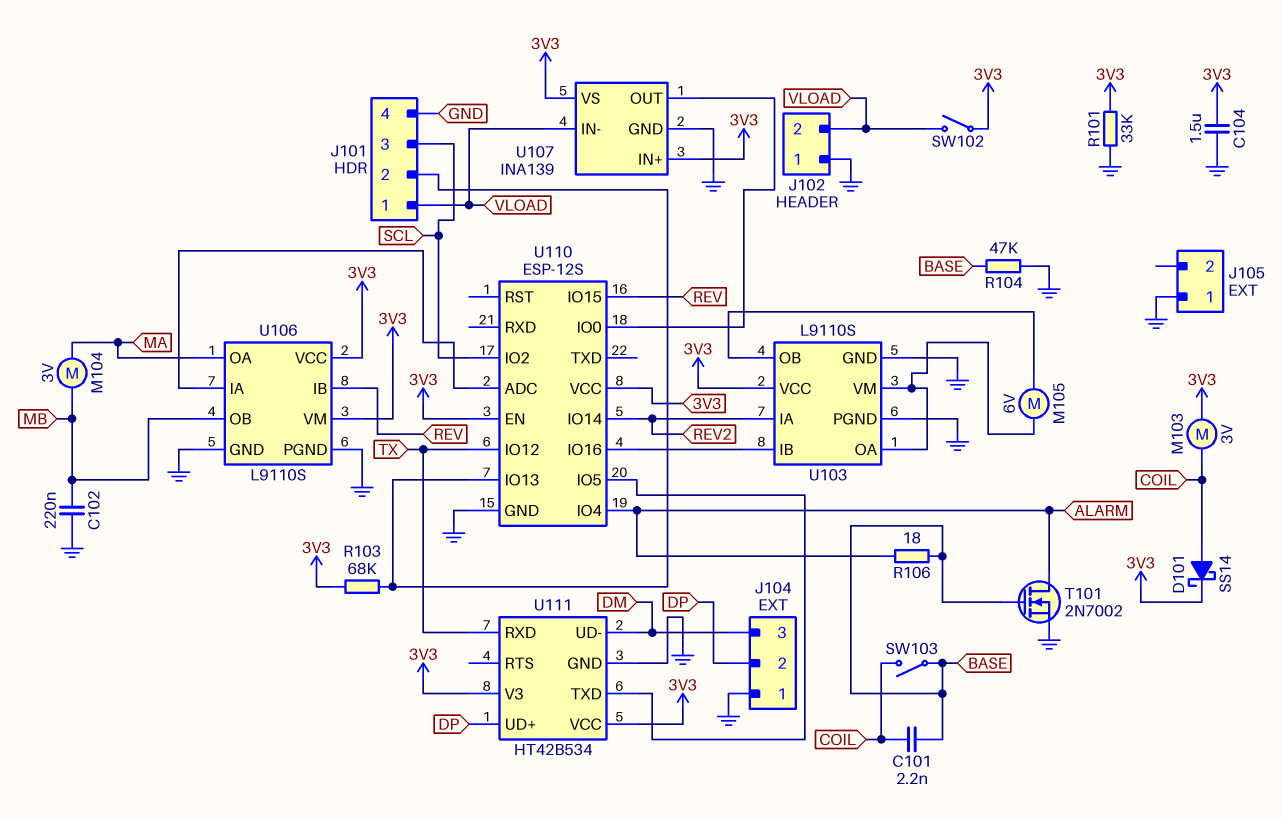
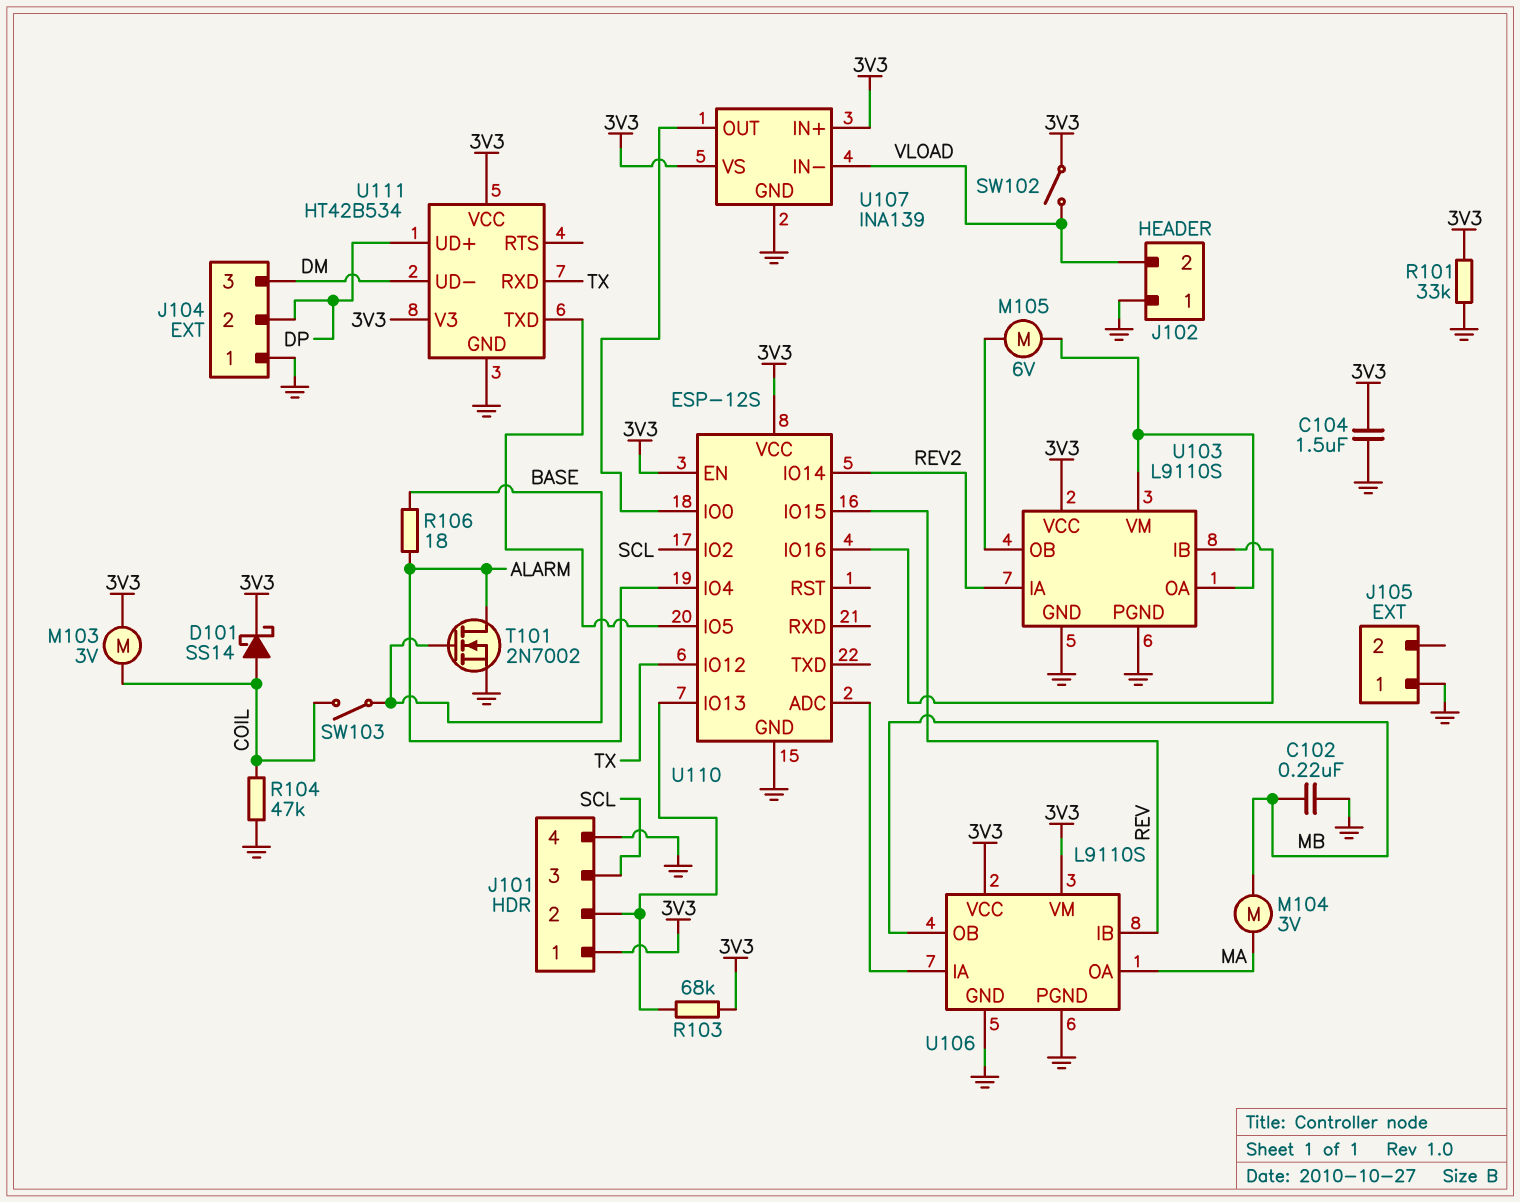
C101: 2.2nF (BASE, COIL) -> none
J101 pin 1: VLOAD -> 3V3
R104: 47k (BASE, GND) -> 47k (COIL, GND)

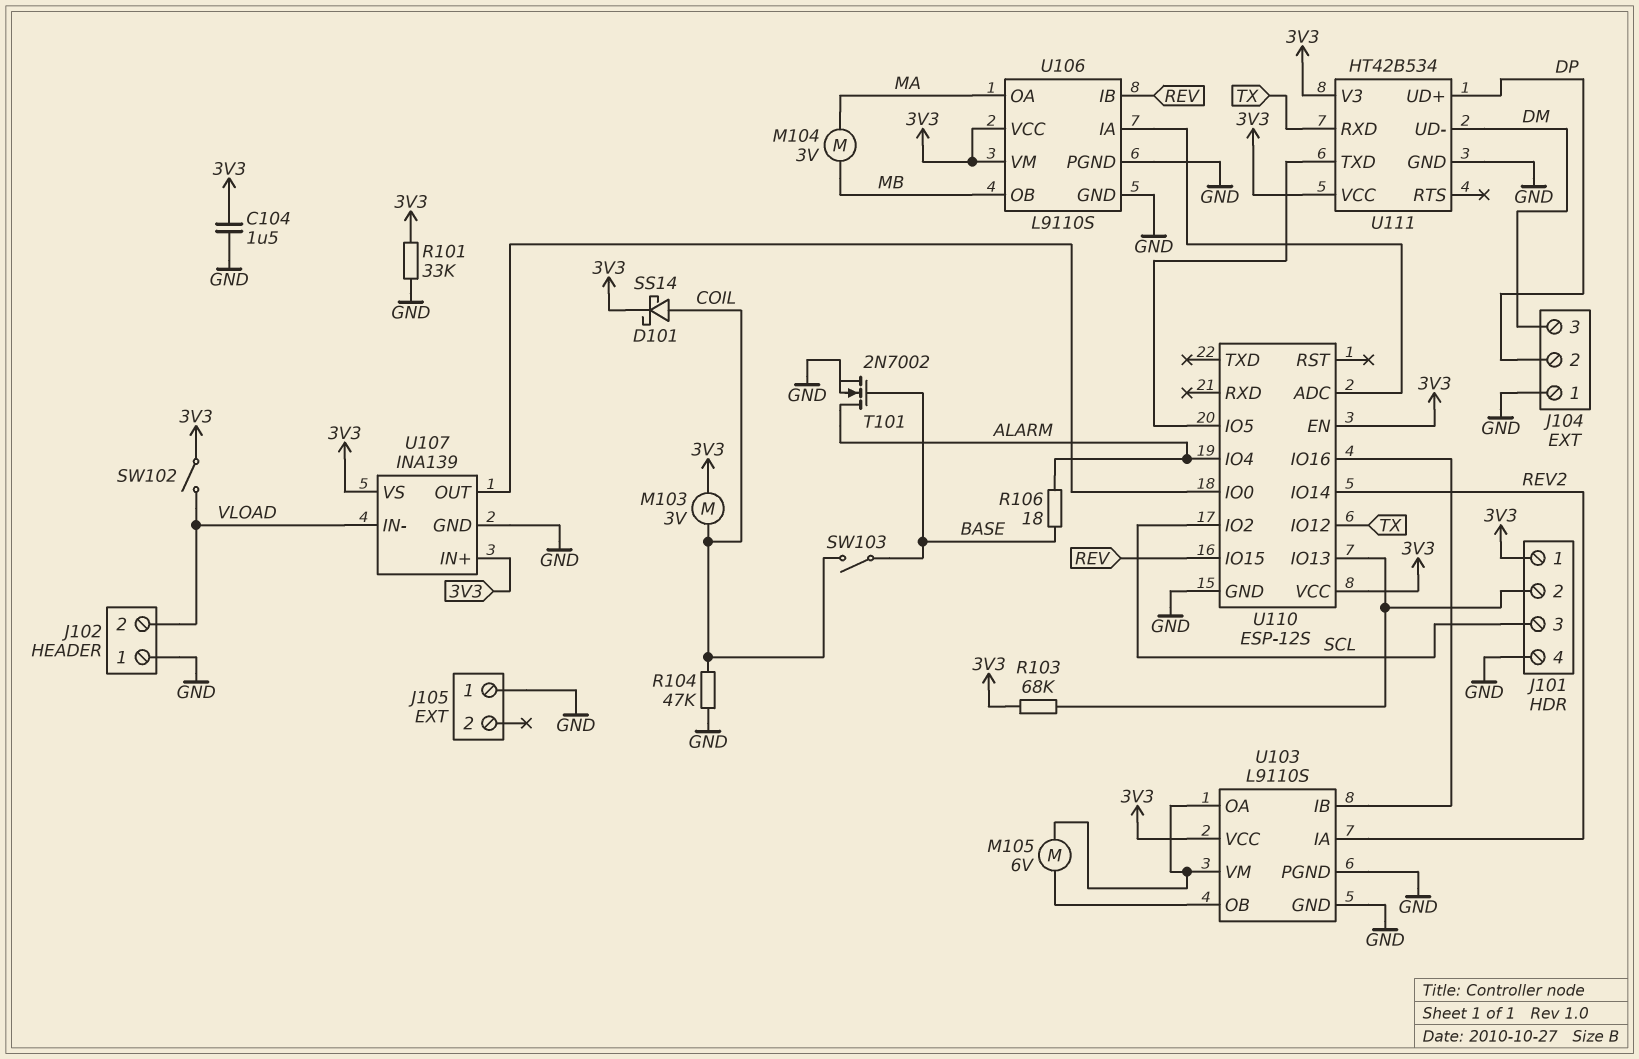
C102: 220nF (GND, MB) -> none

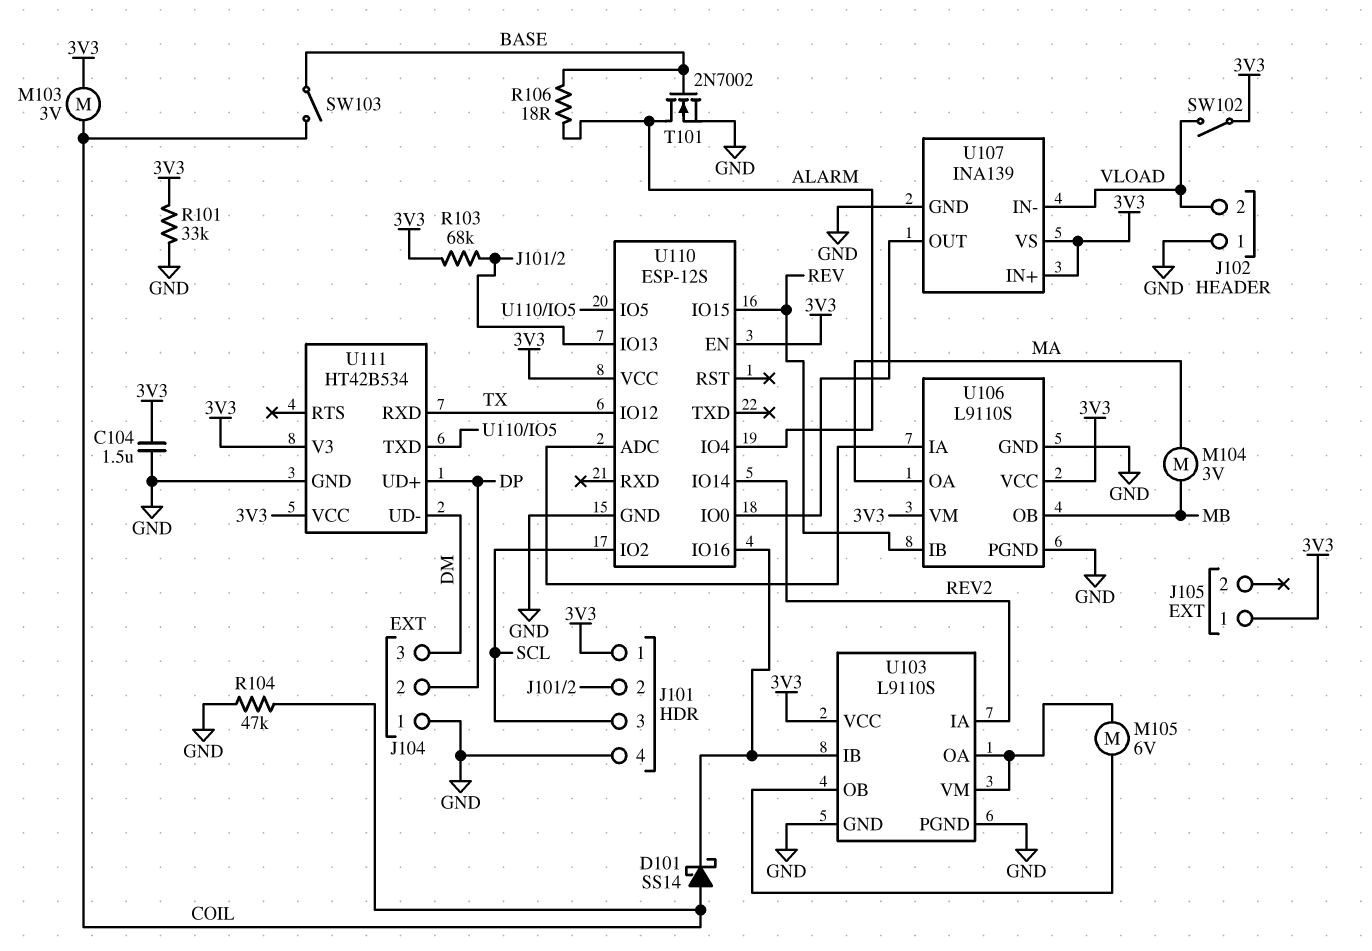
D101: schottky SS14 (A COIL, K 3V3) -> schottky SS14 (A COIL, K U103/IB)
J105 pin 1: GND -> 3V3

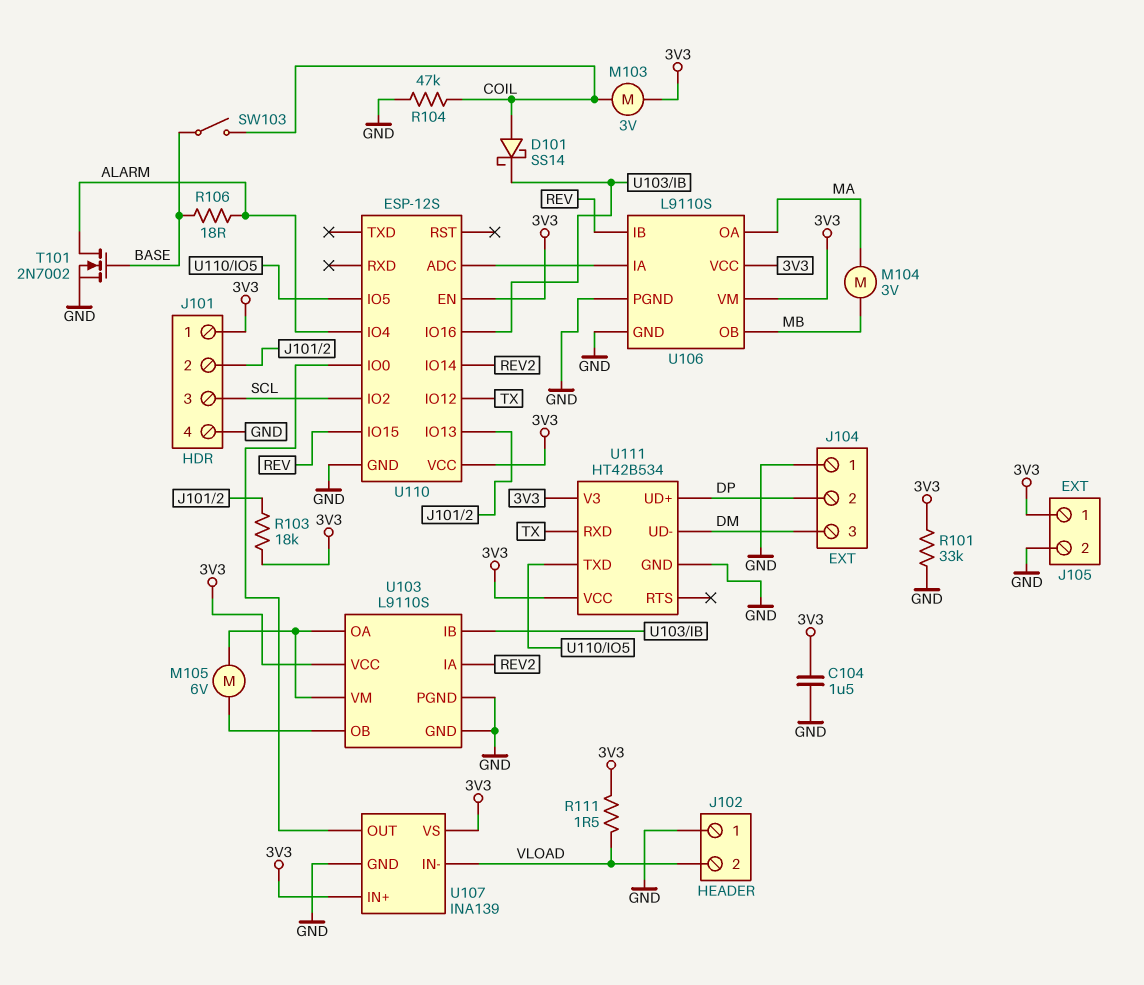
J105 pin 2: none -> GND
R103: 68k (3V3, J101/2) -> 18k (3V3, J101/2)
R111: none -> 1.5 (3V3, VLOAD)
SW102: switch (3V3, VLOAD) -> none

